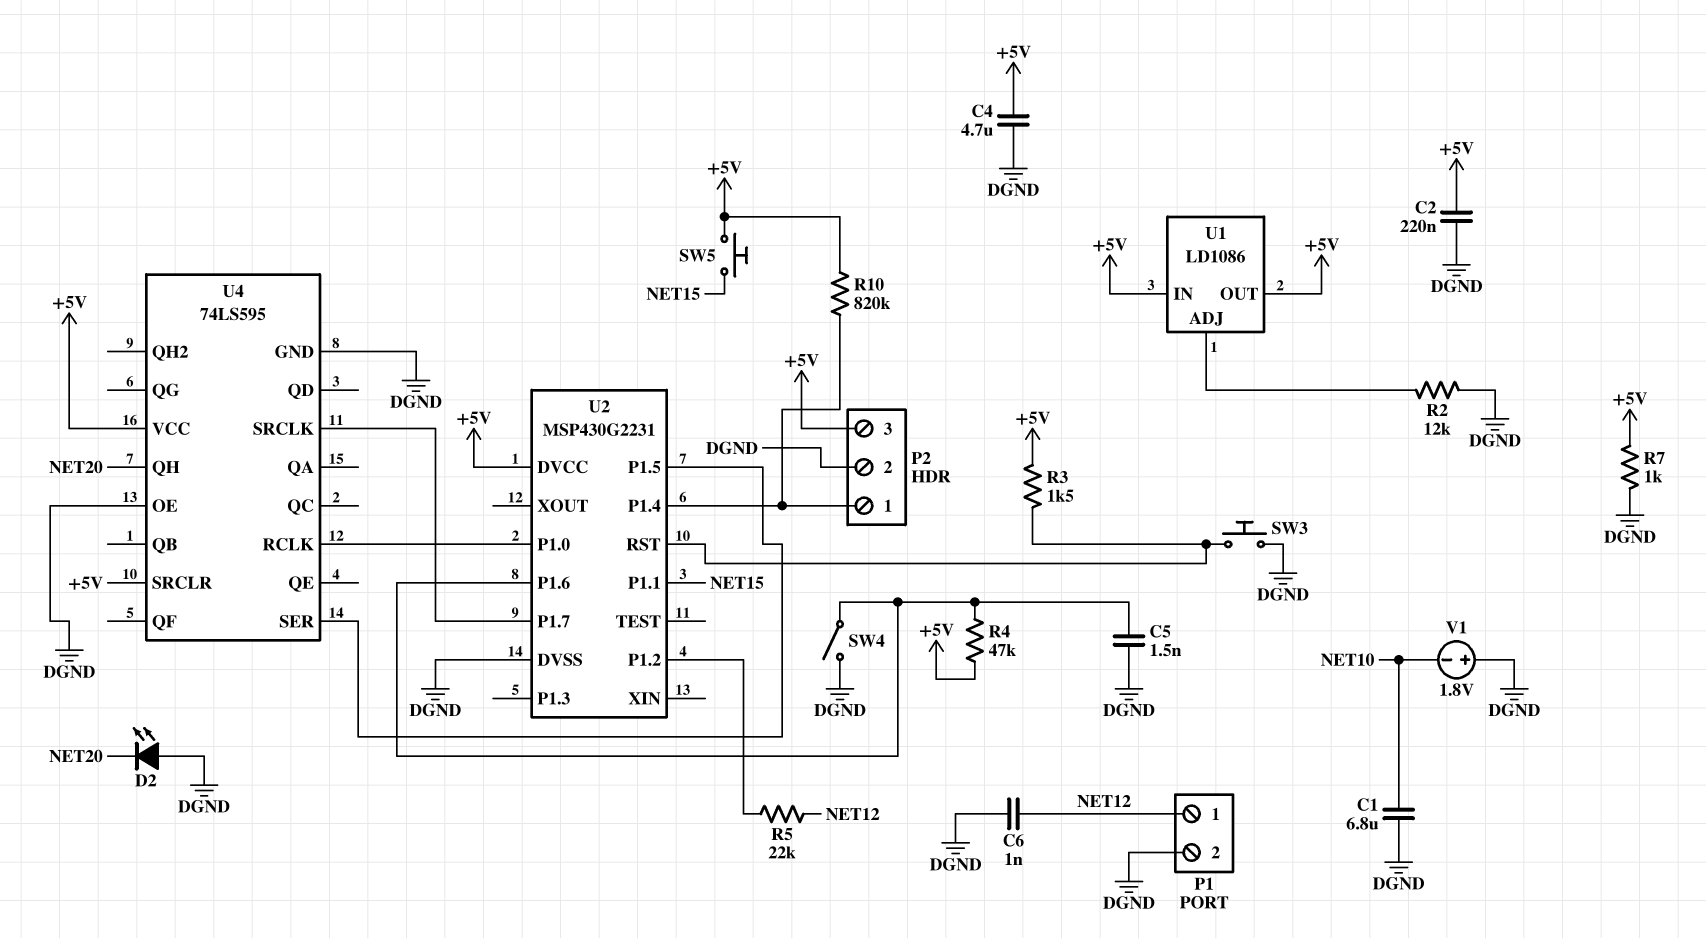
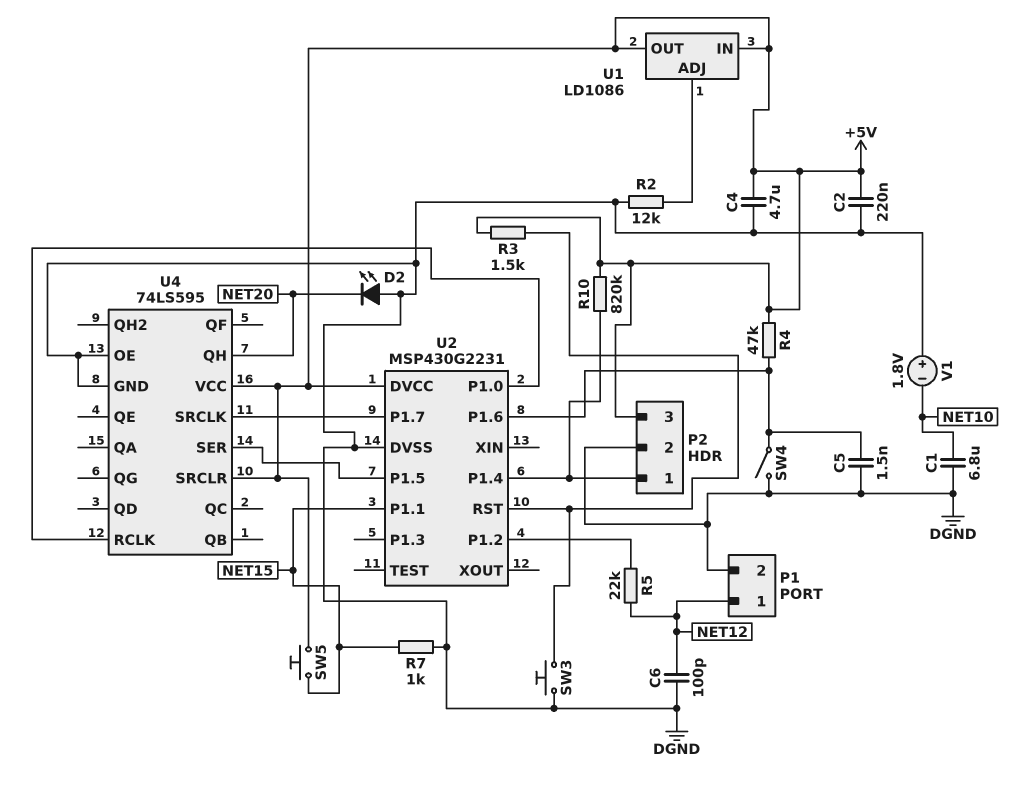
C6: 1nF (DGND, NET12) -> 100pF (DGND, NET12)
R7: 1k (+5V, DGND) -> 1k (DGND, NET15)

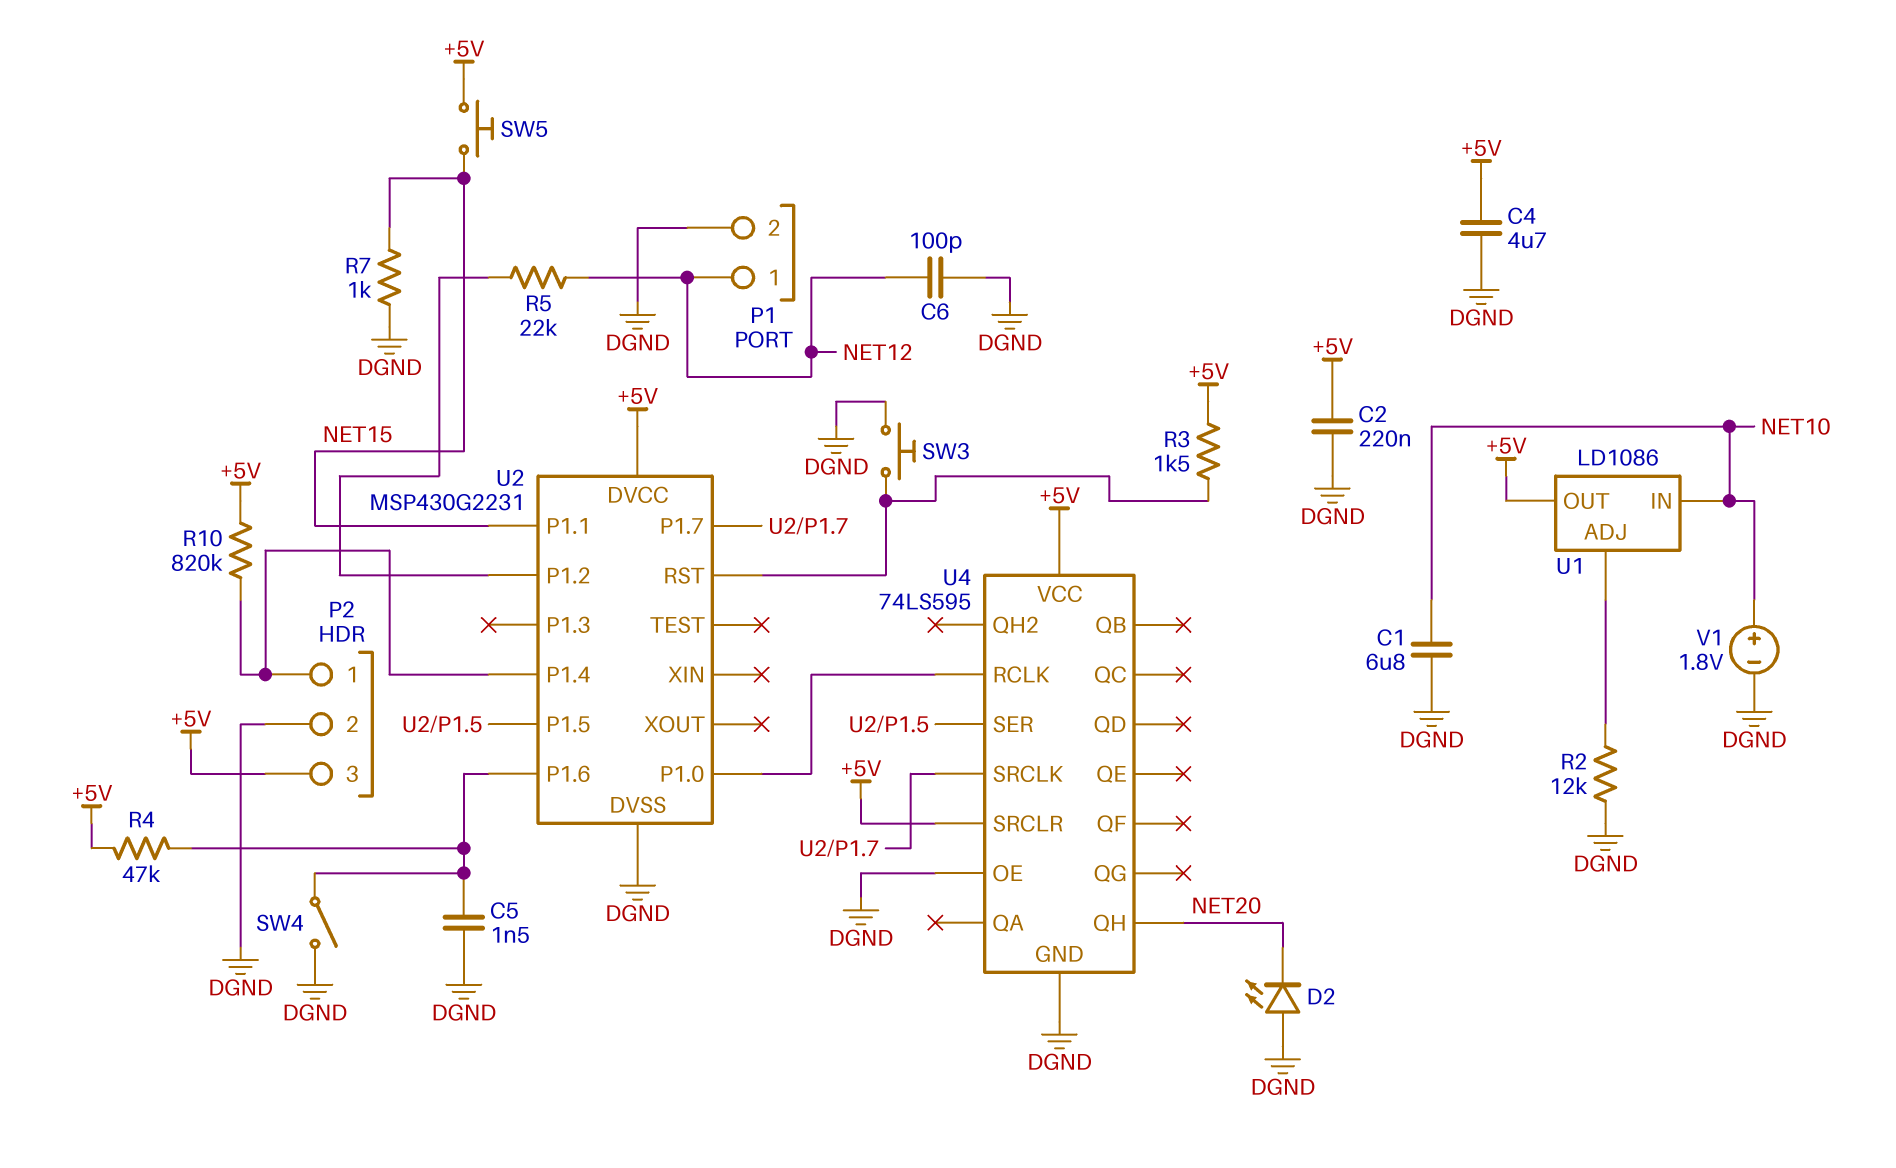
U1 pin IN: +5V -> NET10
V1: 1.8V (plus DGND, minus NET10) -> 1.8V (plus NET10, minus DGND)

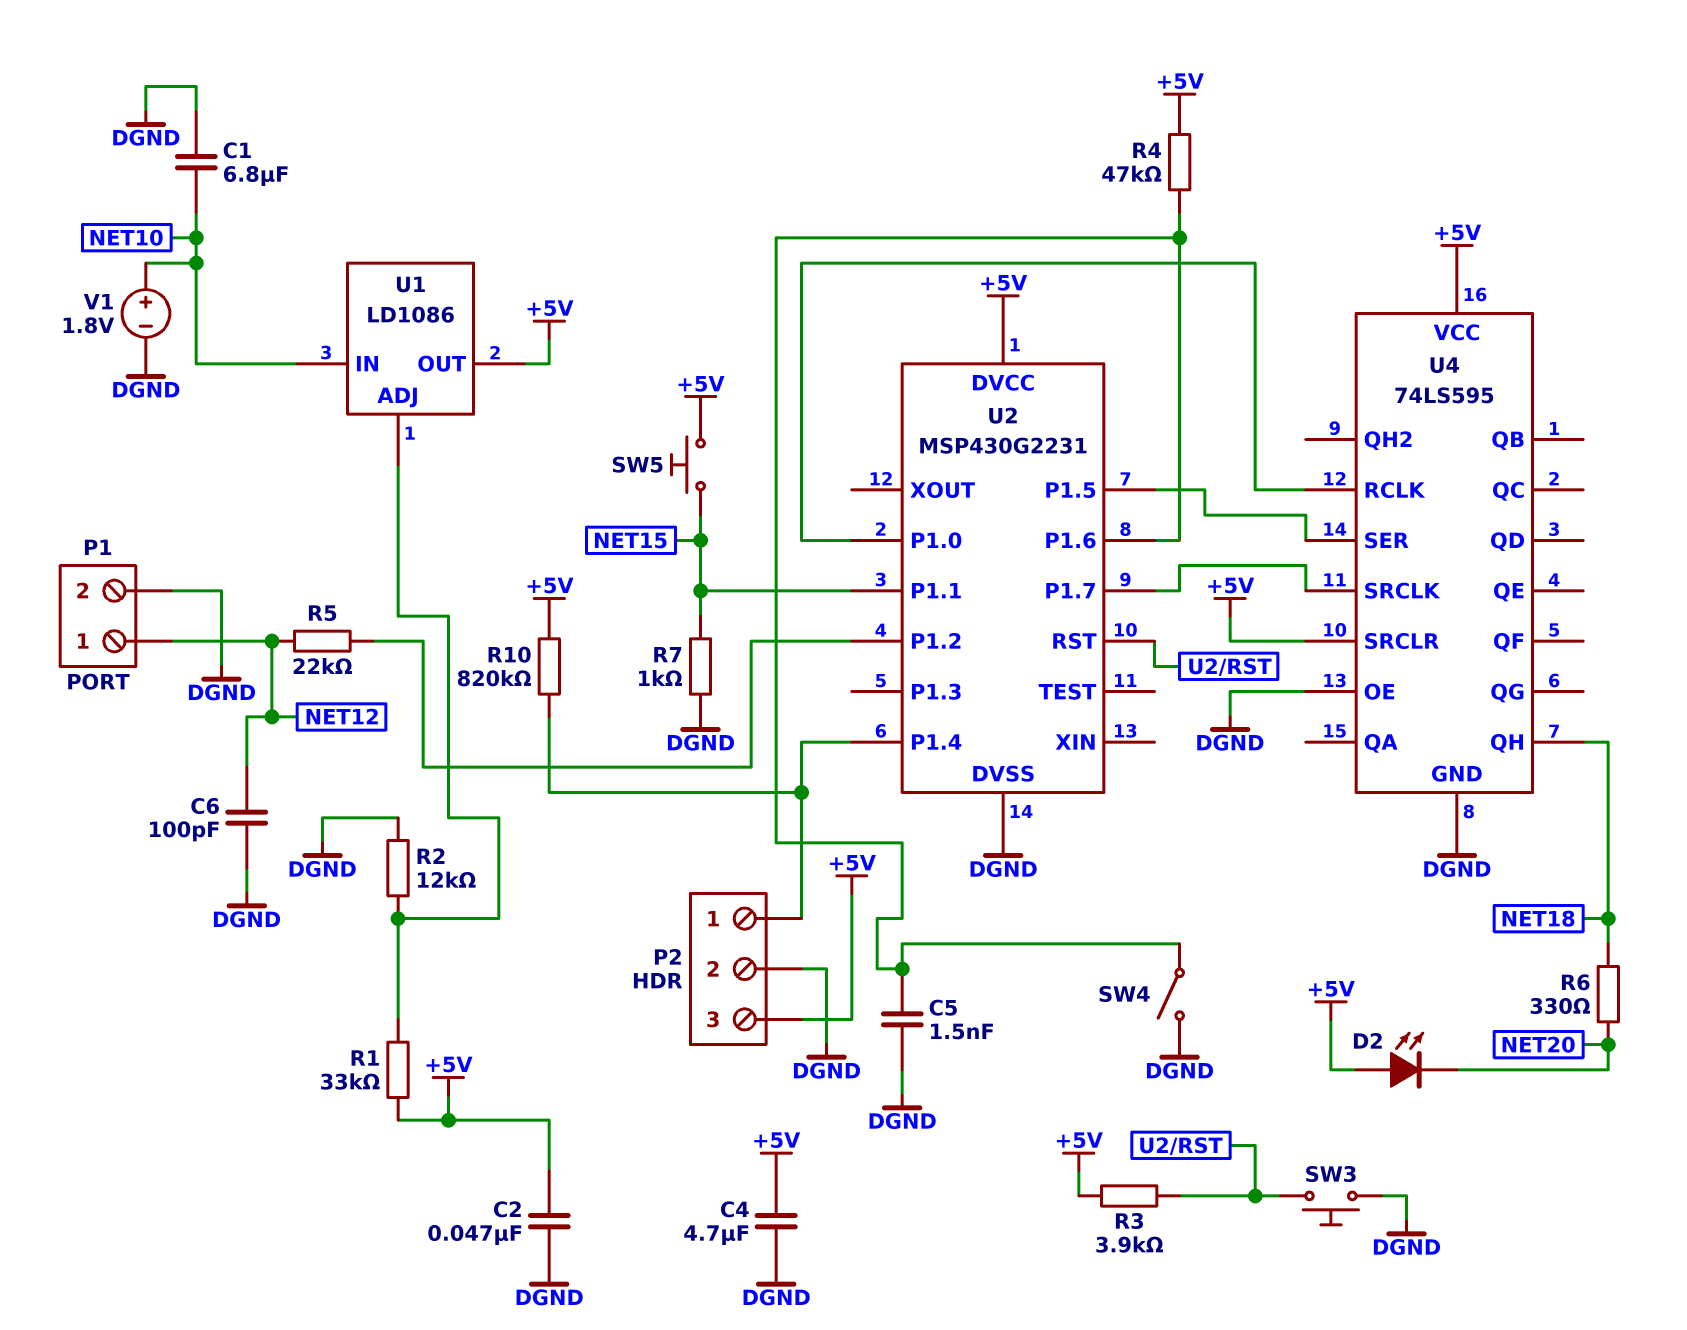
C2: 220nF (+5V, DGND) -> 47nF (+5V, DGND)
D2: LED (A DGND, K NET20) -> LED (A +5V, K NET20)
R1: none -> 33k (+5V, U1/ADJ)
R3: 1.5k (+5V, U2/RST) -> 3.9k (+5V, U2/RST)
R6: none -> 330 (NET18, NET20)
U4 pin QH: NET20 -> NET18

